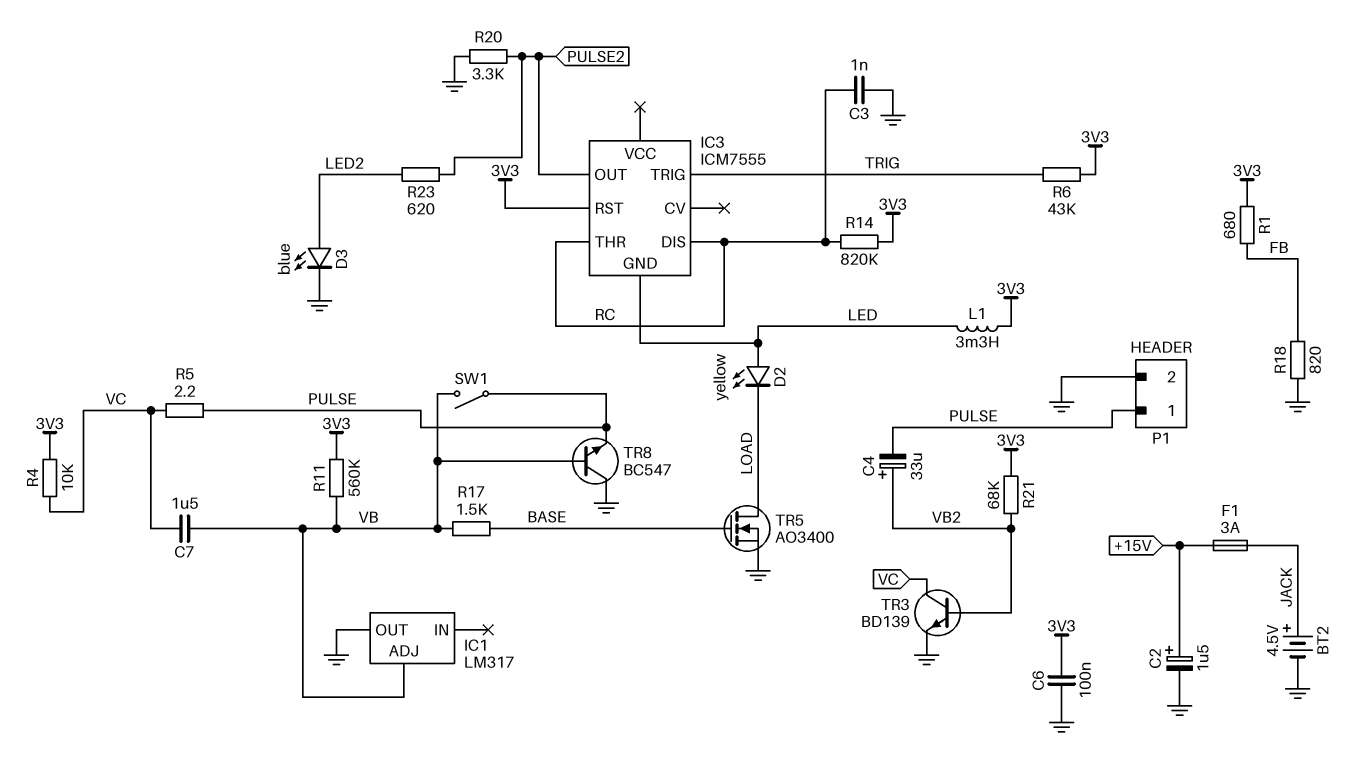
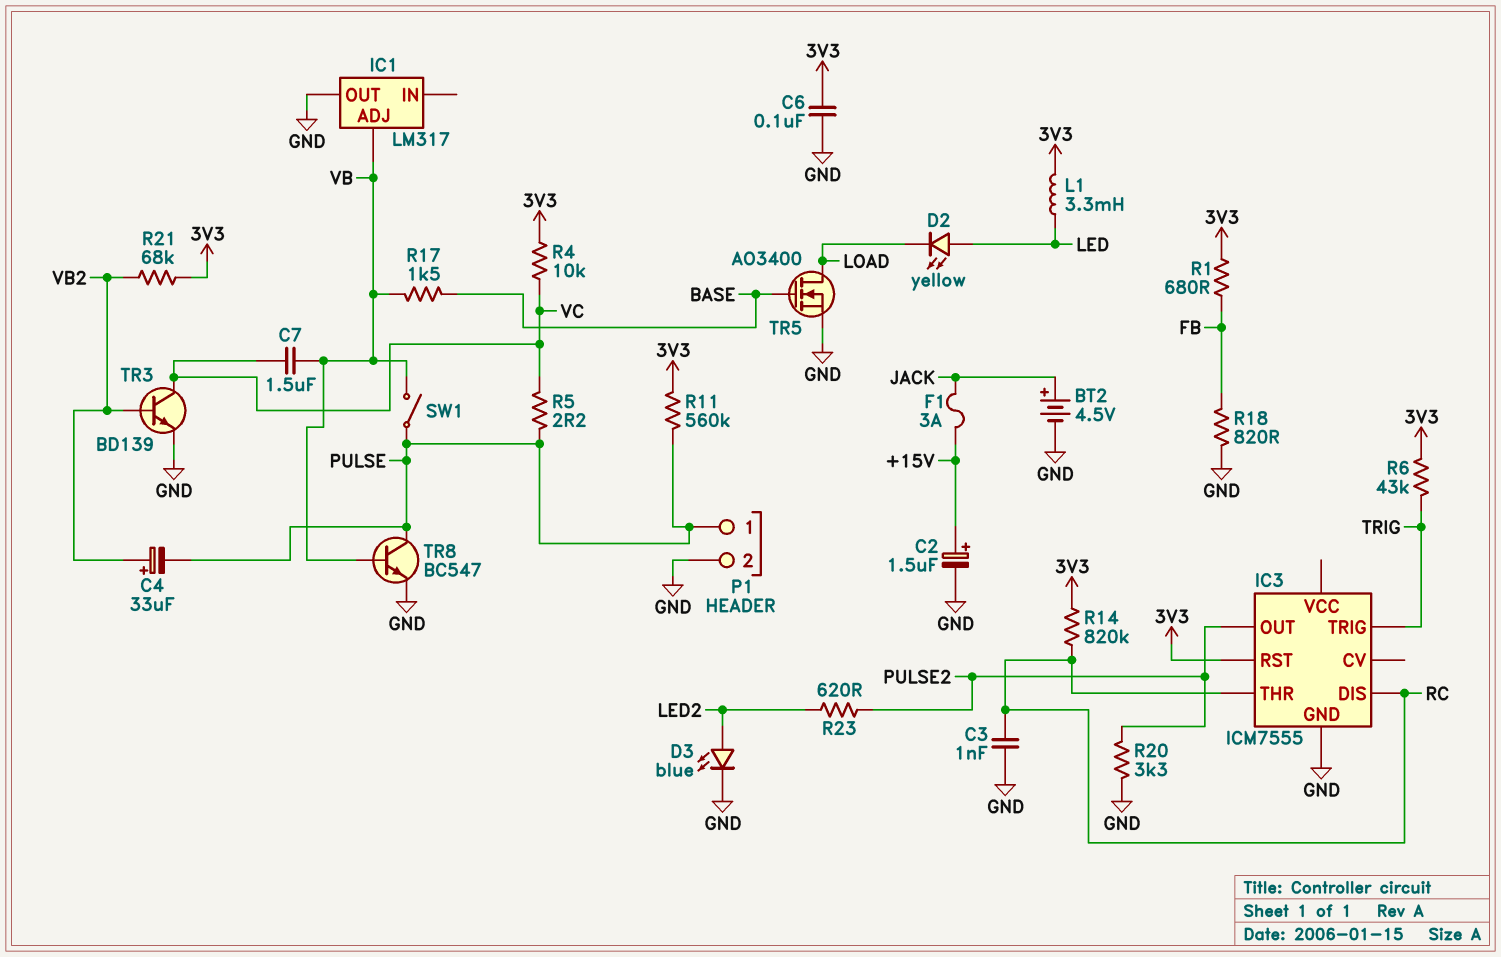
IC3 pin GND: LED -> GND
R11: 560k (3V3, VB) -> 560k (3V3, PULSE)
TR8: NPN BC547 (B VB, C GND, E PULSE) -> NPN BC547 (B VB, C PULSE, E GND)

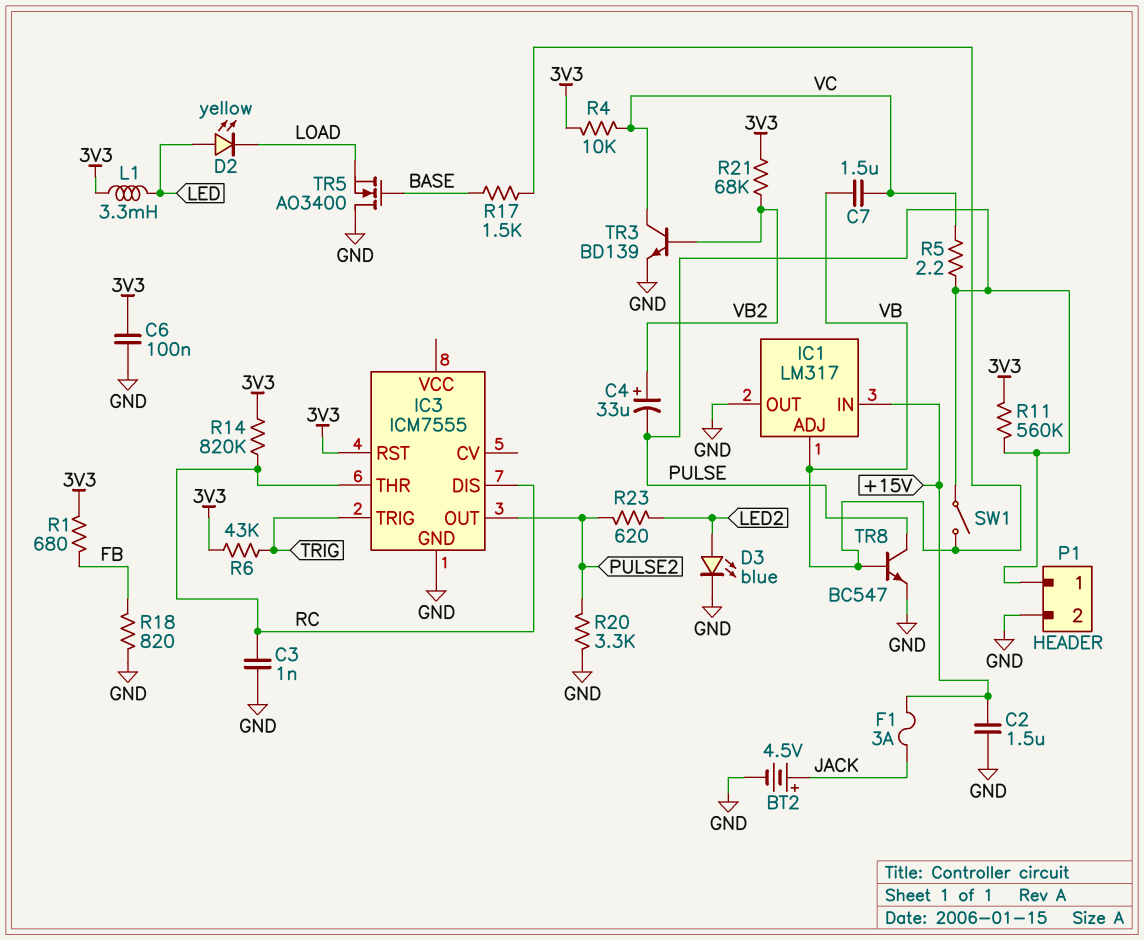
C2: 1.5uF (plus +15V, minus GND) -> 1.5uF (+15V, GND)
IC1 pin IN: none -> +15V
TR5: NMOS AO3400 (G BASE, D LOAD, S GND) -> NMOS AO3400 (G BASE, D GND, S LOAD)

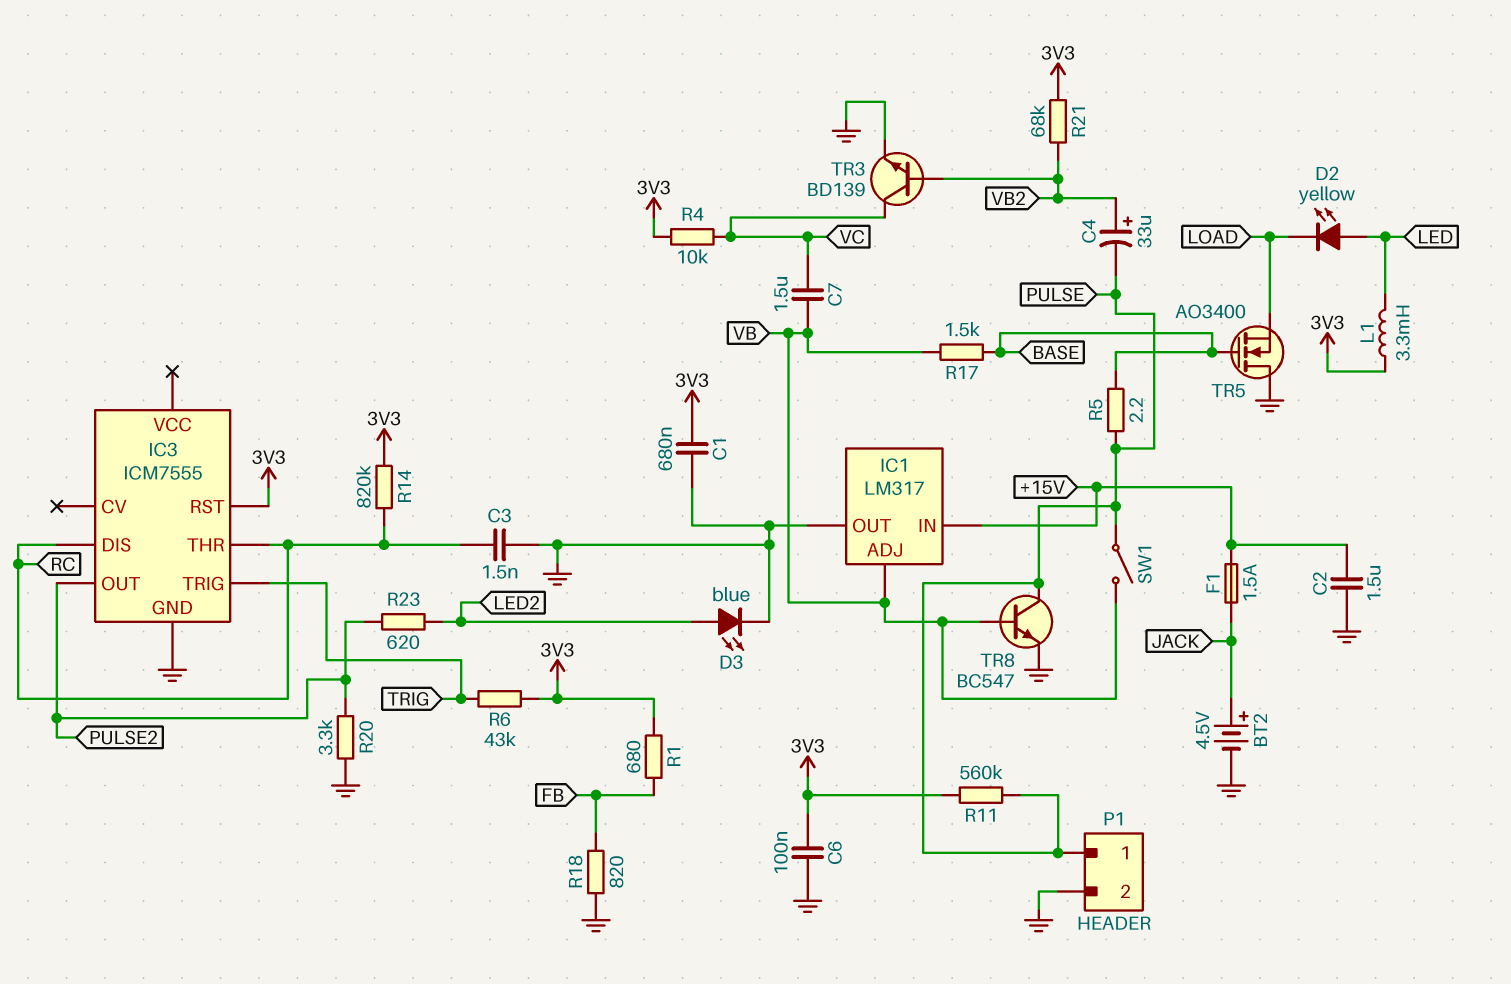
C1: none -> 680nF (3V3, GND)
C3: 1nF (GND, RC) -> 1.5nF (GND, RC)
F1: 3A (+15V, JACK) -> 1.5A (+15V, JACK)
R5: 2.2 (PULSE, VC) -> 2.2 (BASE, PULSE)

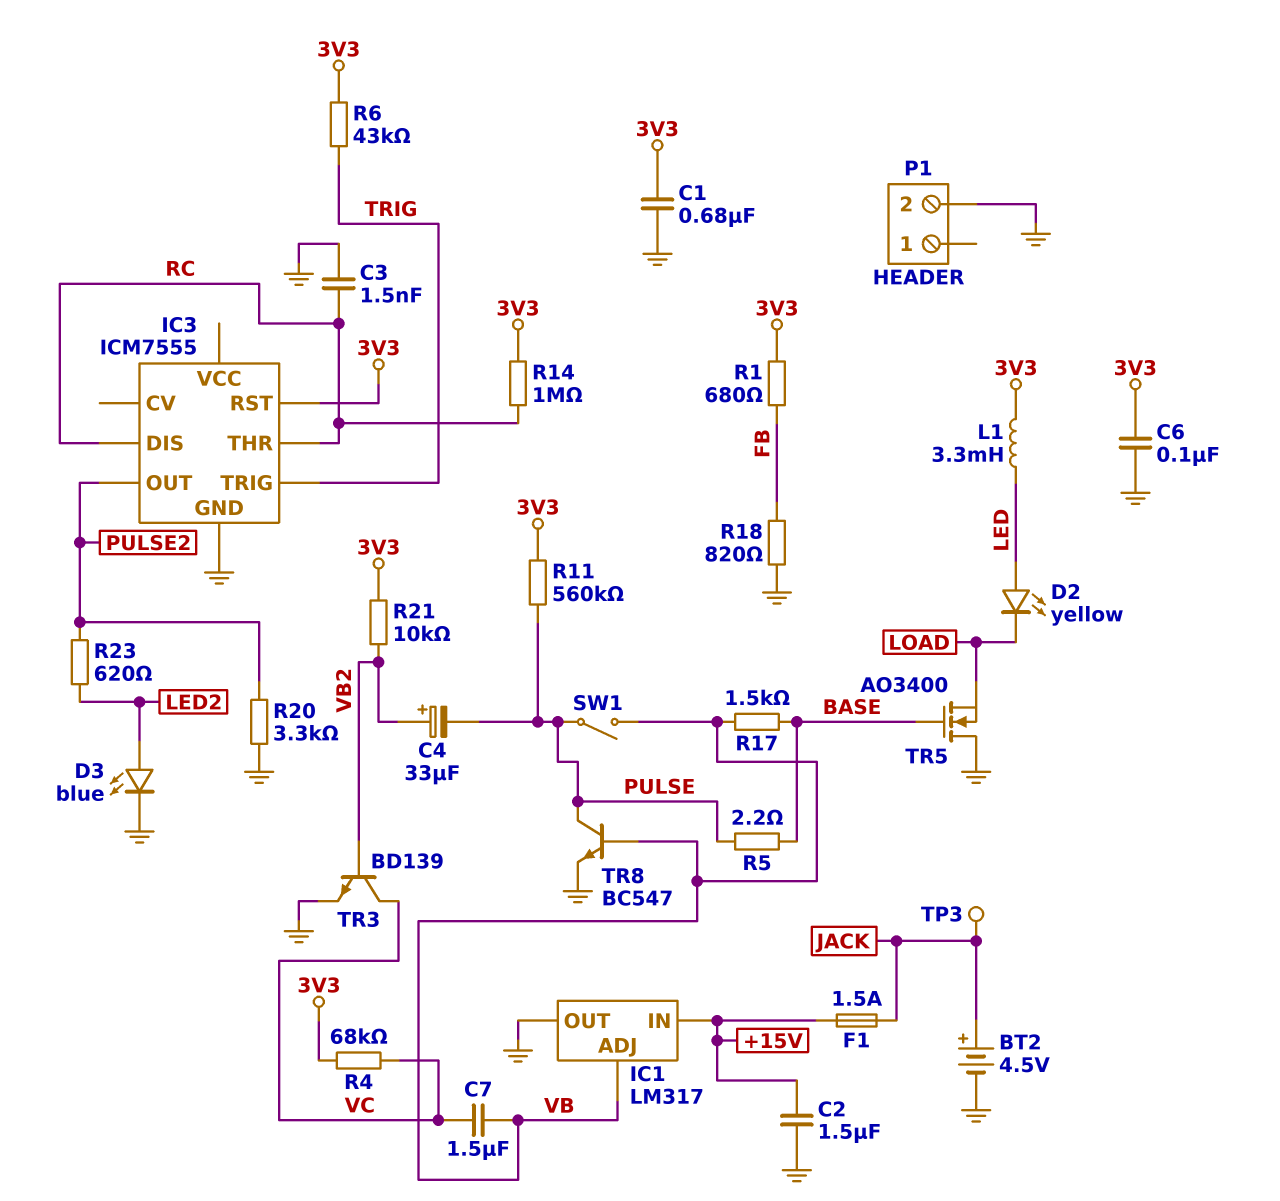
P1 pin 1: PULSE -> none
R4: 10k (3V3, VC) -> 68k (3V3, VC)
R14: 820k (3V3, RC) -> 1M (3V3, RC)
R21: 68k (3V3, VB2) -> 10k (3V3, VB2)
TP3: none -> test point (JACK)

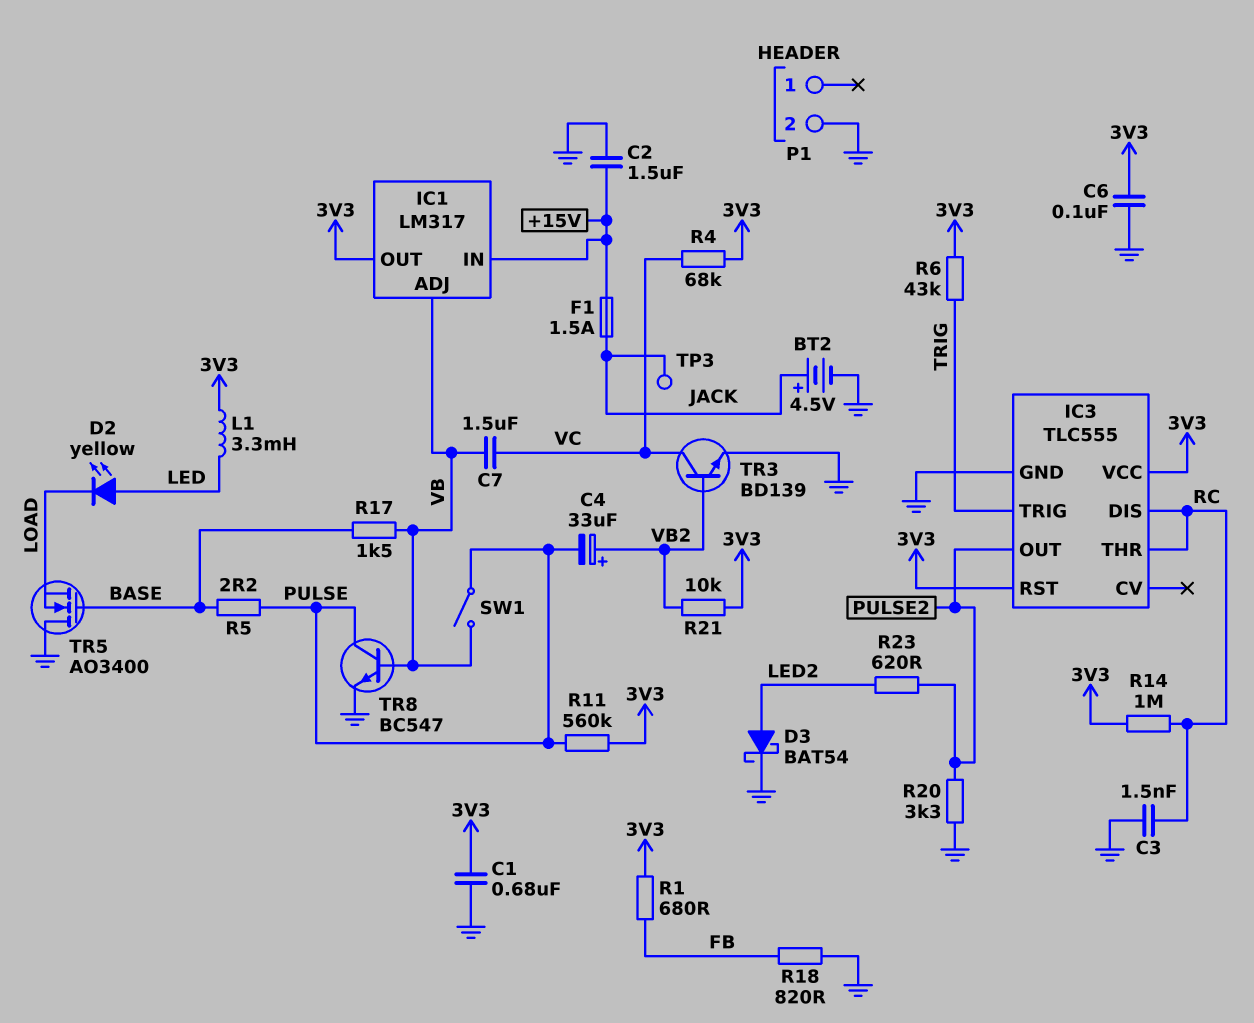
D3: LED blue (A LED2, K GND) -> schottky BAT54 (A LED2, K GND)
IC1 pin OUT: GND -> 3V3
IC3: ICM7555 -> TLC555
IC3 pin VCC: none -> 3V3

